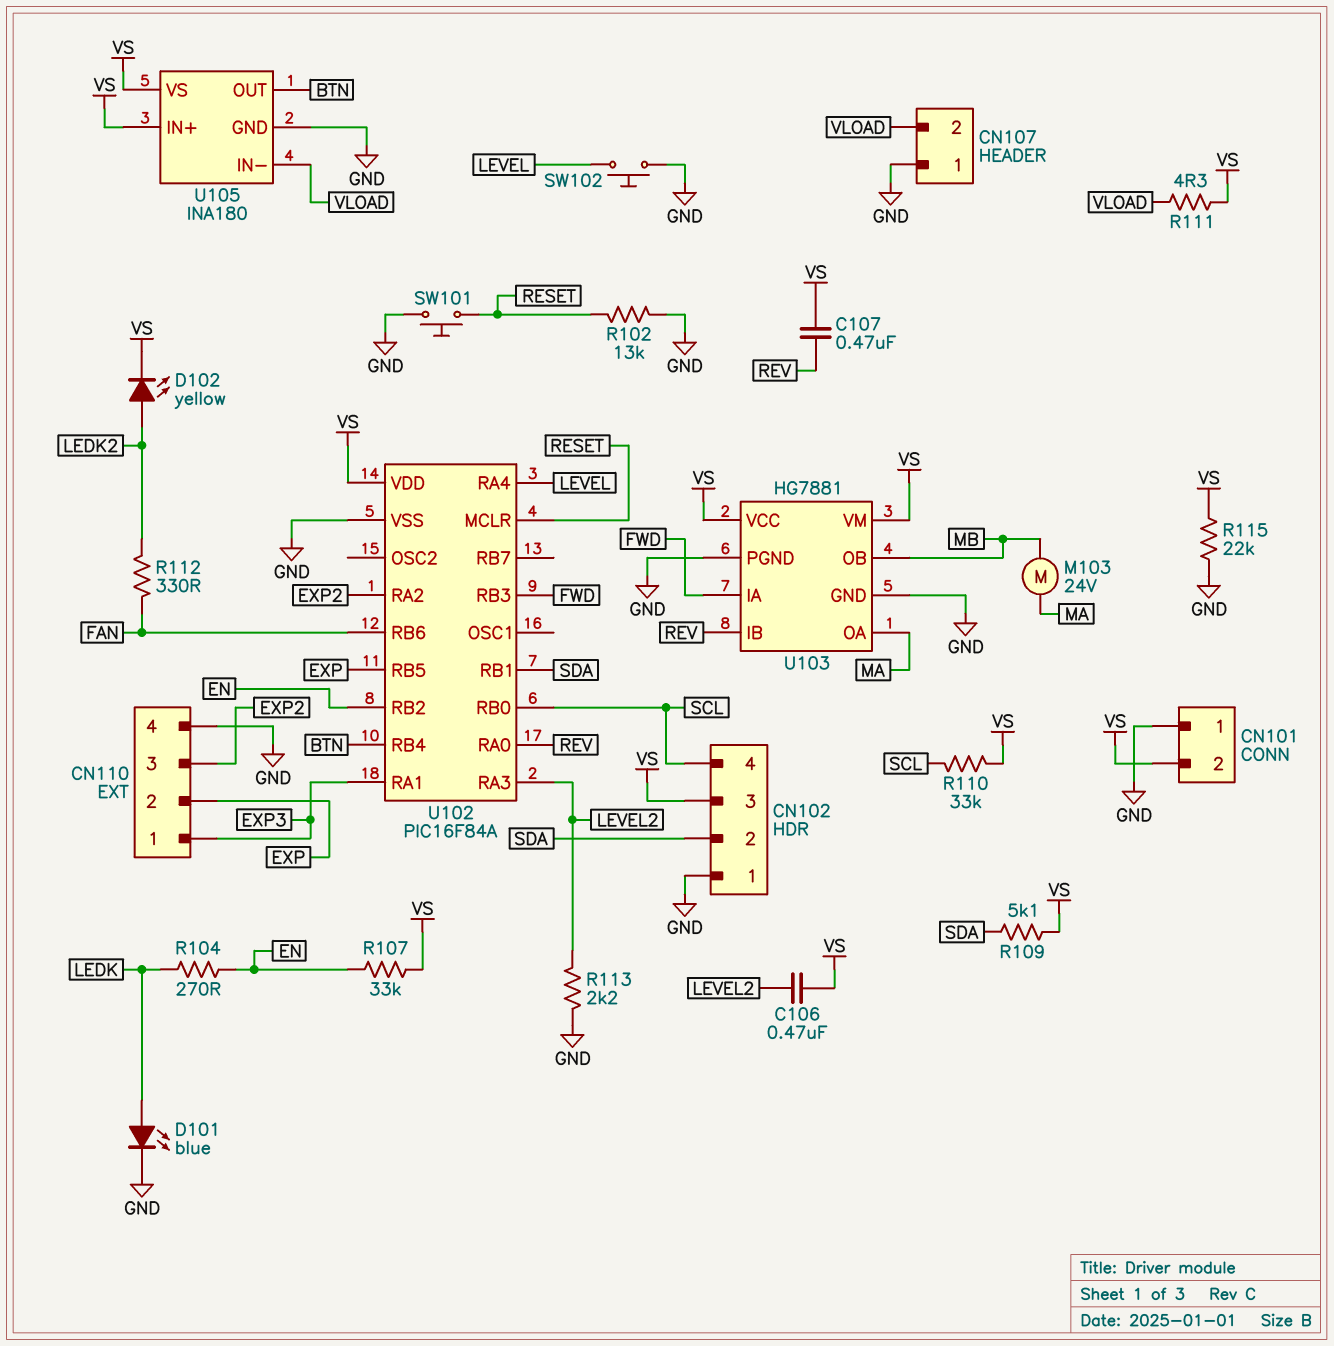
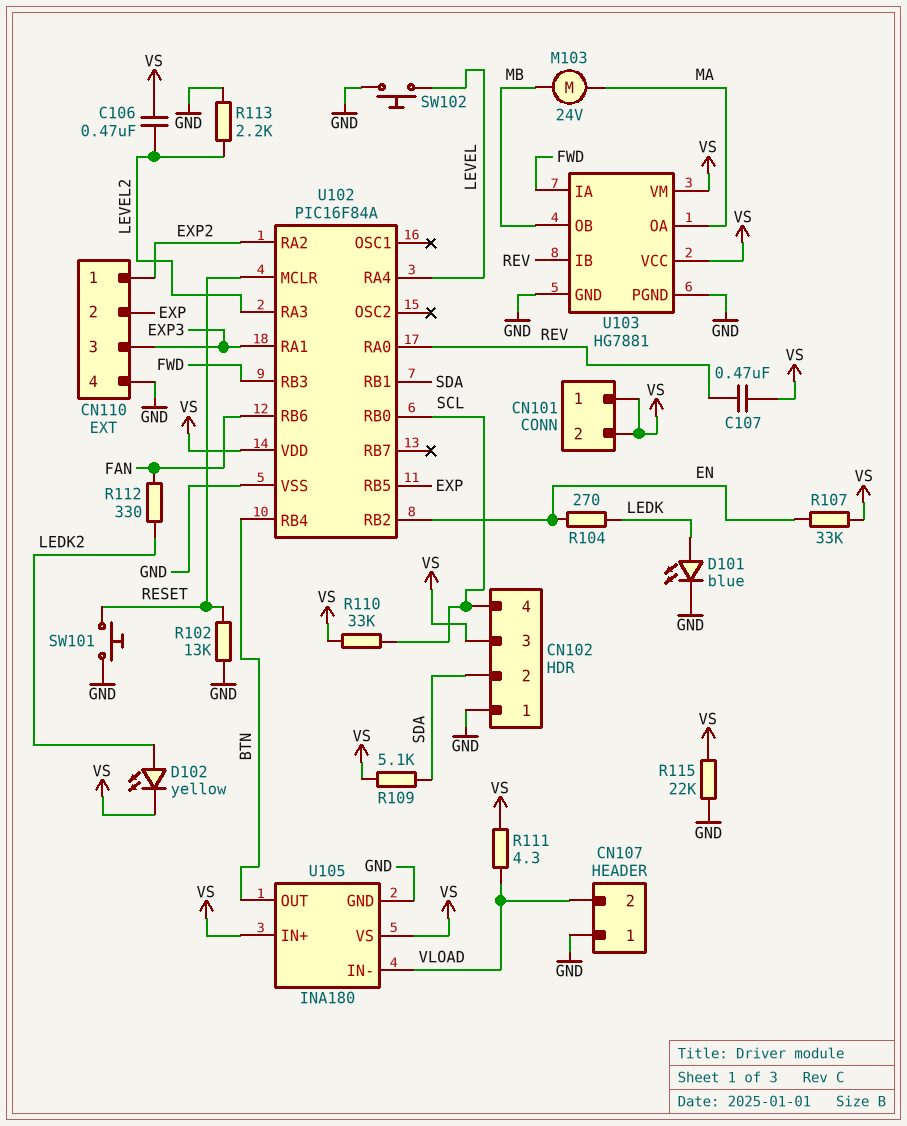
CN101 pin 1: GND -> VS
CN110 pin 1: EXP3 -> EXP2
CN110 pin 3: EXP2 -> EXP3

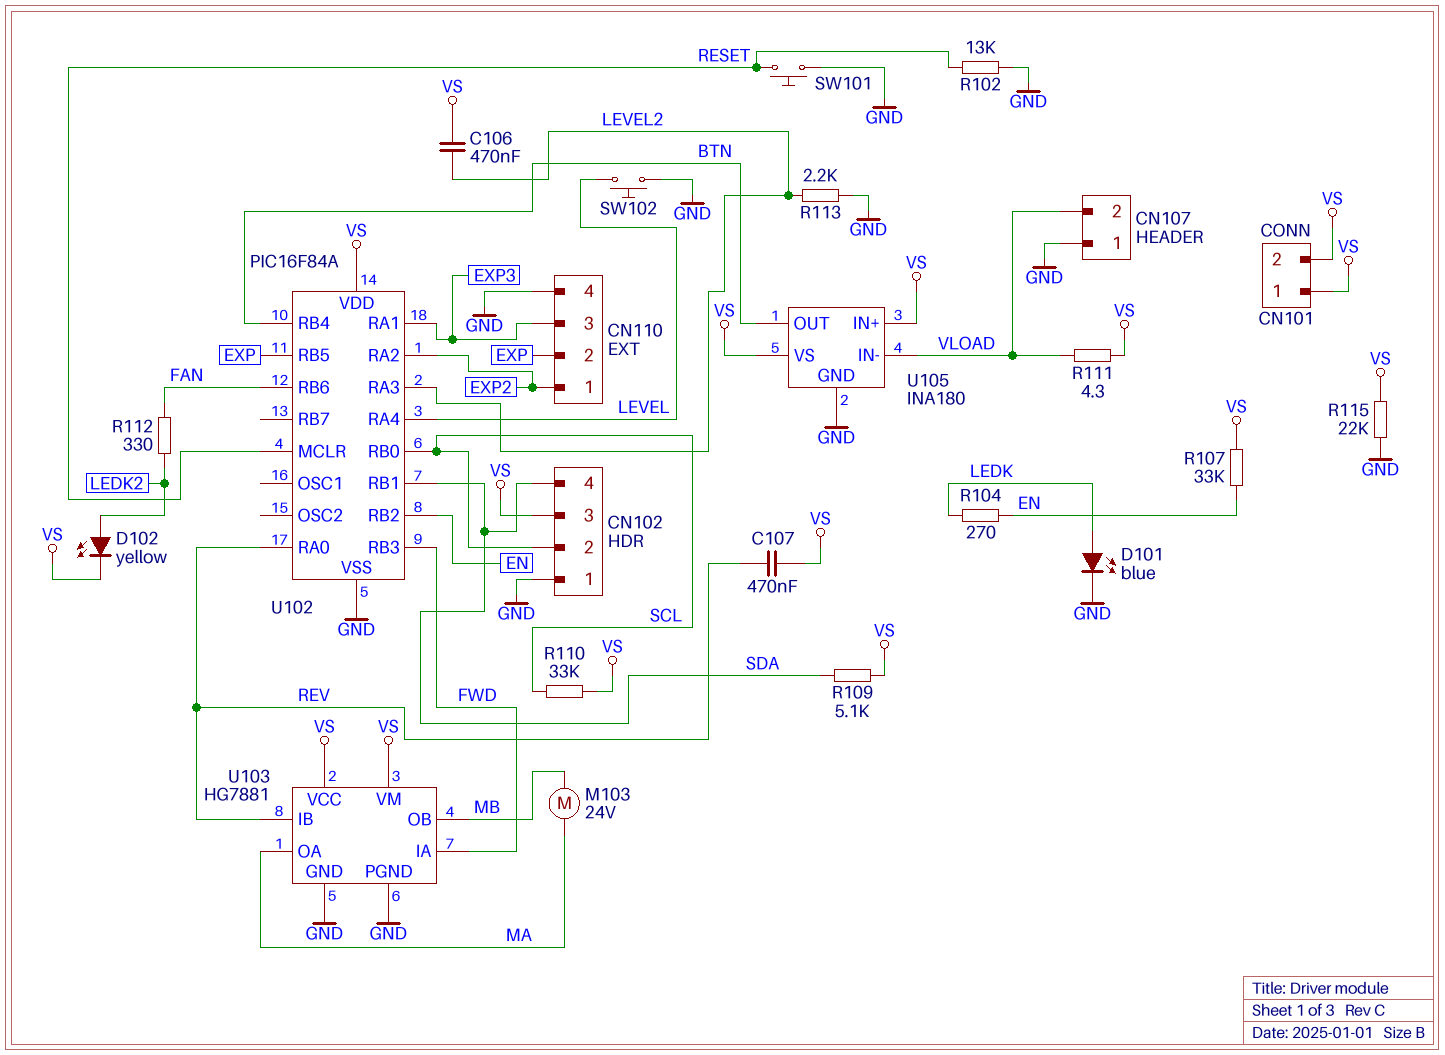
CN102 pin 2: SDA -> SCL
CN102 pin 4: SCL -> SDA

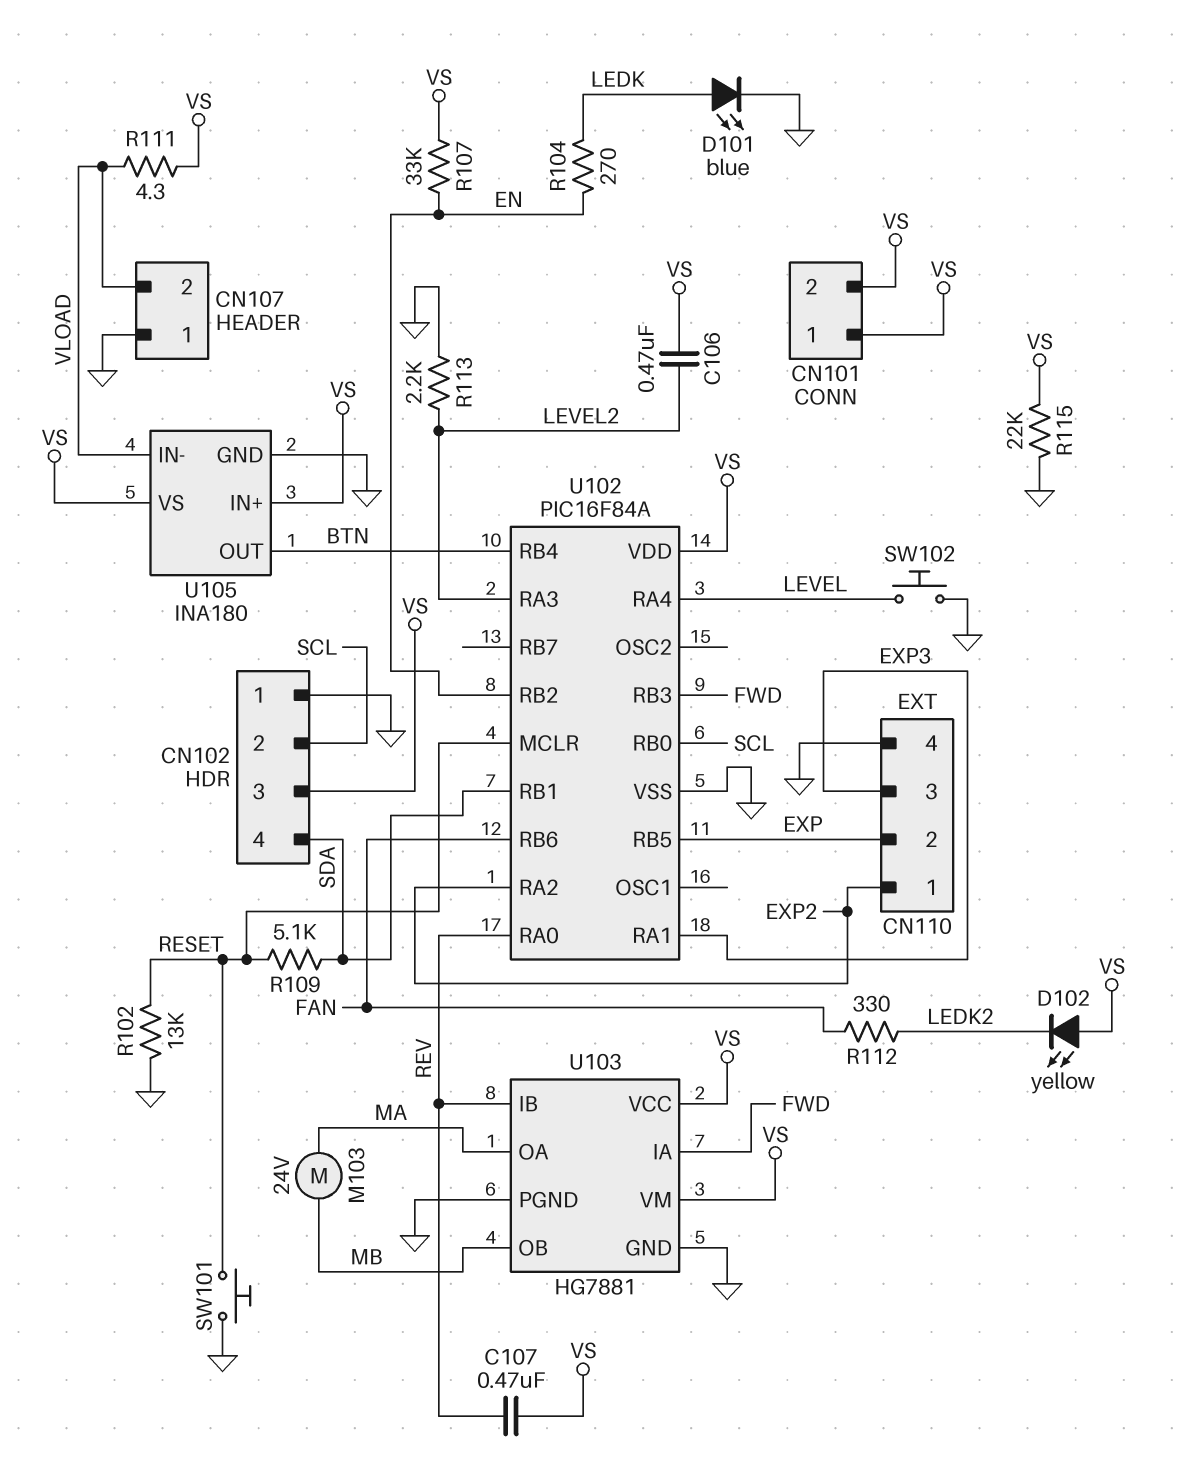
D102: LED yellow (A LEDK2, K VS) -> LED yellow (A VS, K LEDK2)
R109: 5.1k (SDA, VS) -> 5.1k (RESET, SDA)
R110: 33k (SCL, VS) -> none

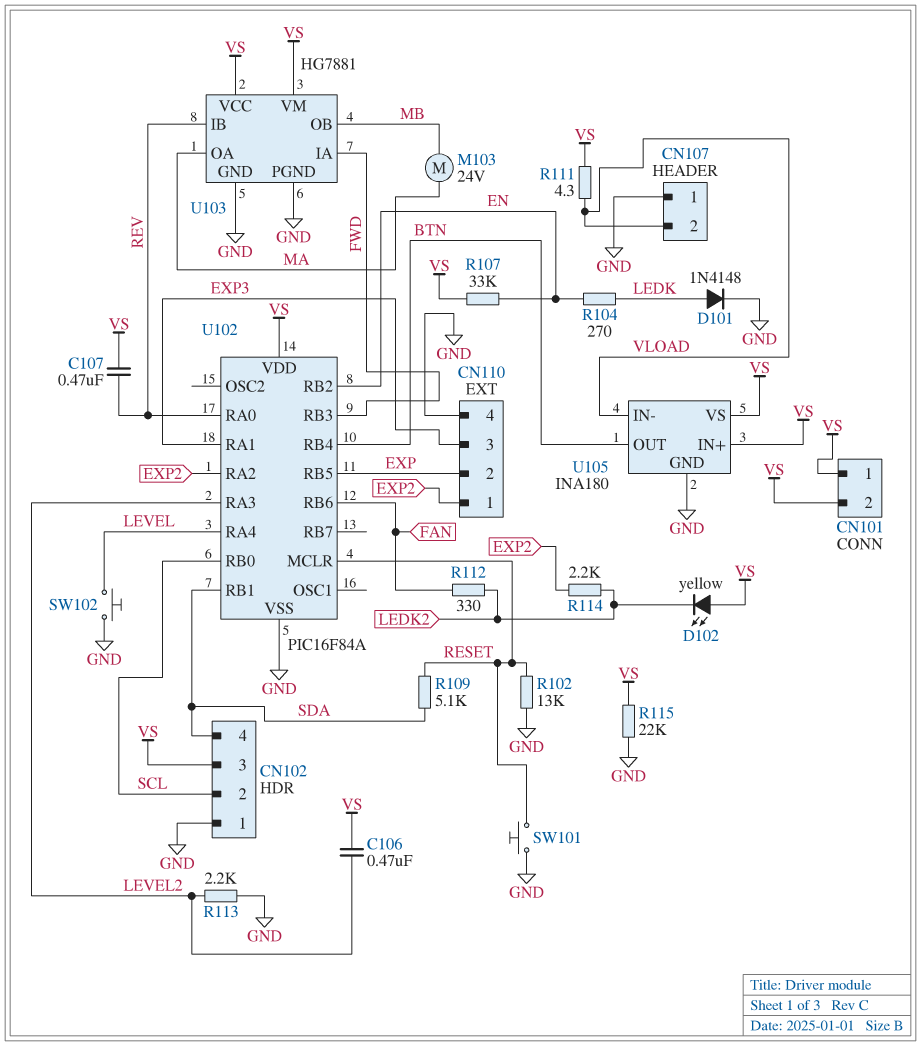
D101: LED blue (A LEDK, K GND) -> diode 1N4148 (A LEDK, K GND)
R114: none -> 2.2k (EXP2, LEDK2)

